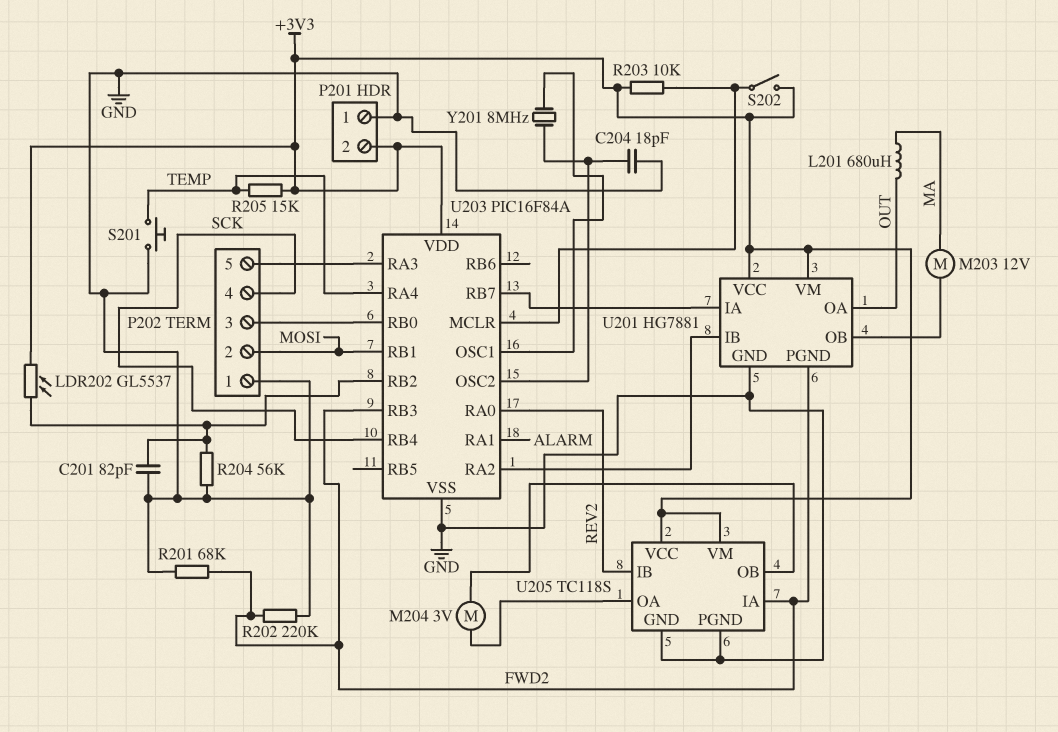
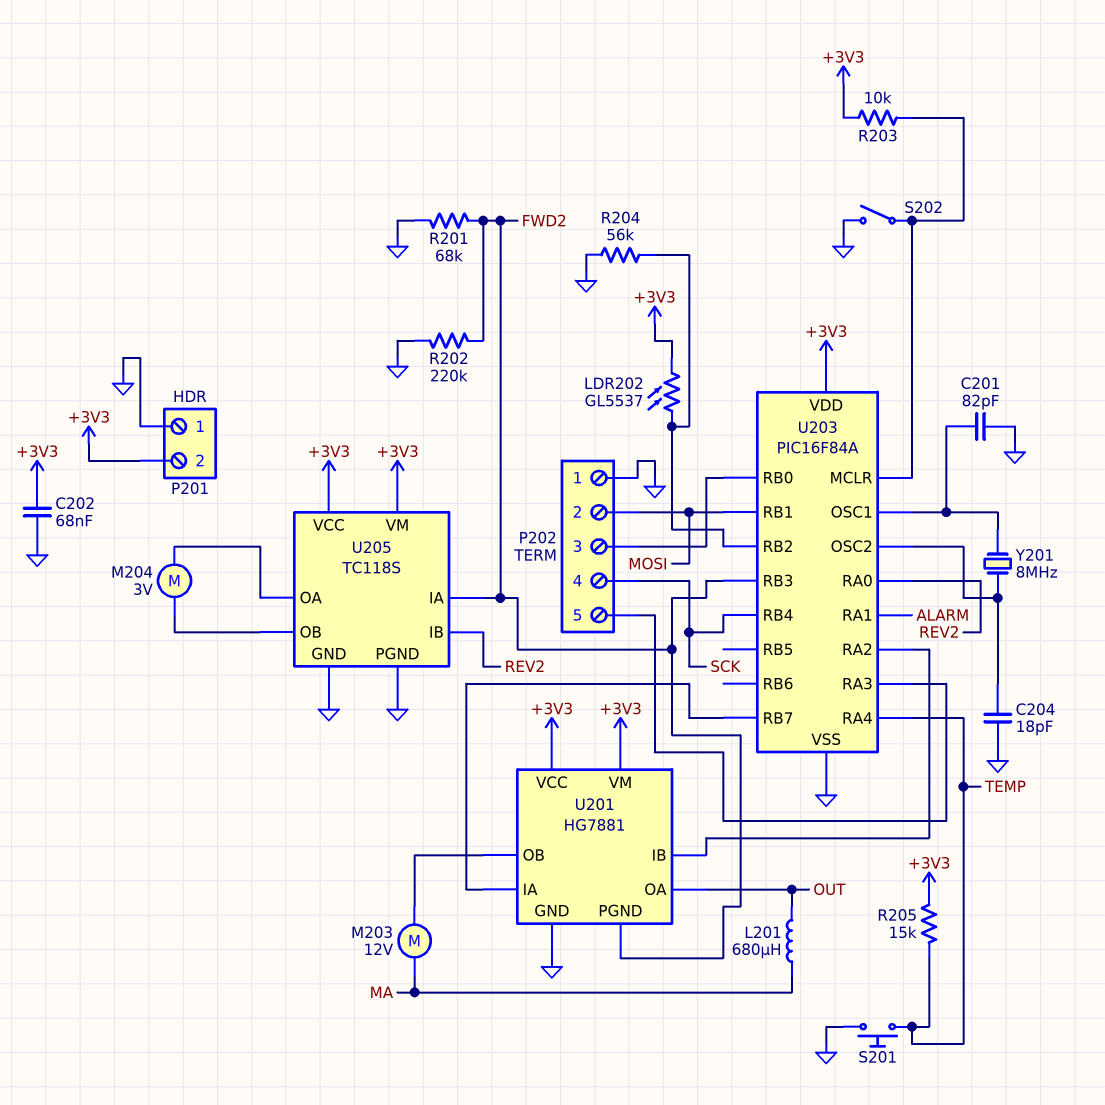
C201: 82pF (GND, U203/RB2) -> 82pF (GND, U203/OSC1)
C202: none -> 68nF (+3V3, GND)
S202: switch (+3V3, U203/MCLR) -> switch (GND, U203/MCLR)

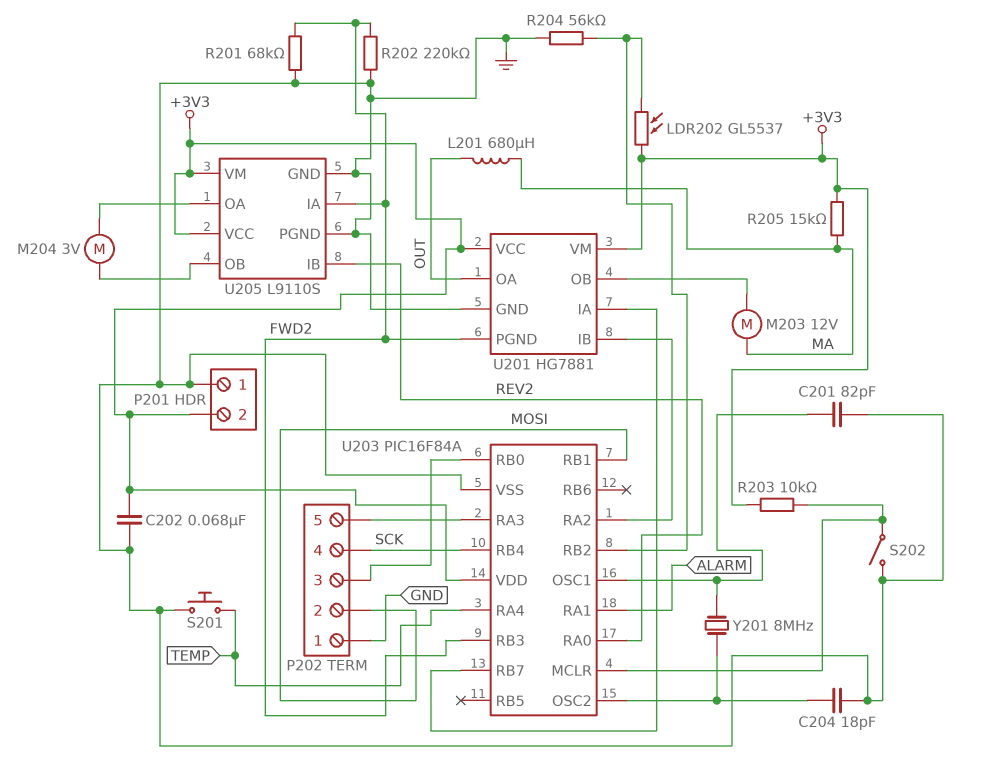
R205: 15k (+3V3, TEMP) -> 15k (+3V3, MA)
U205: TC118S -> L9110S

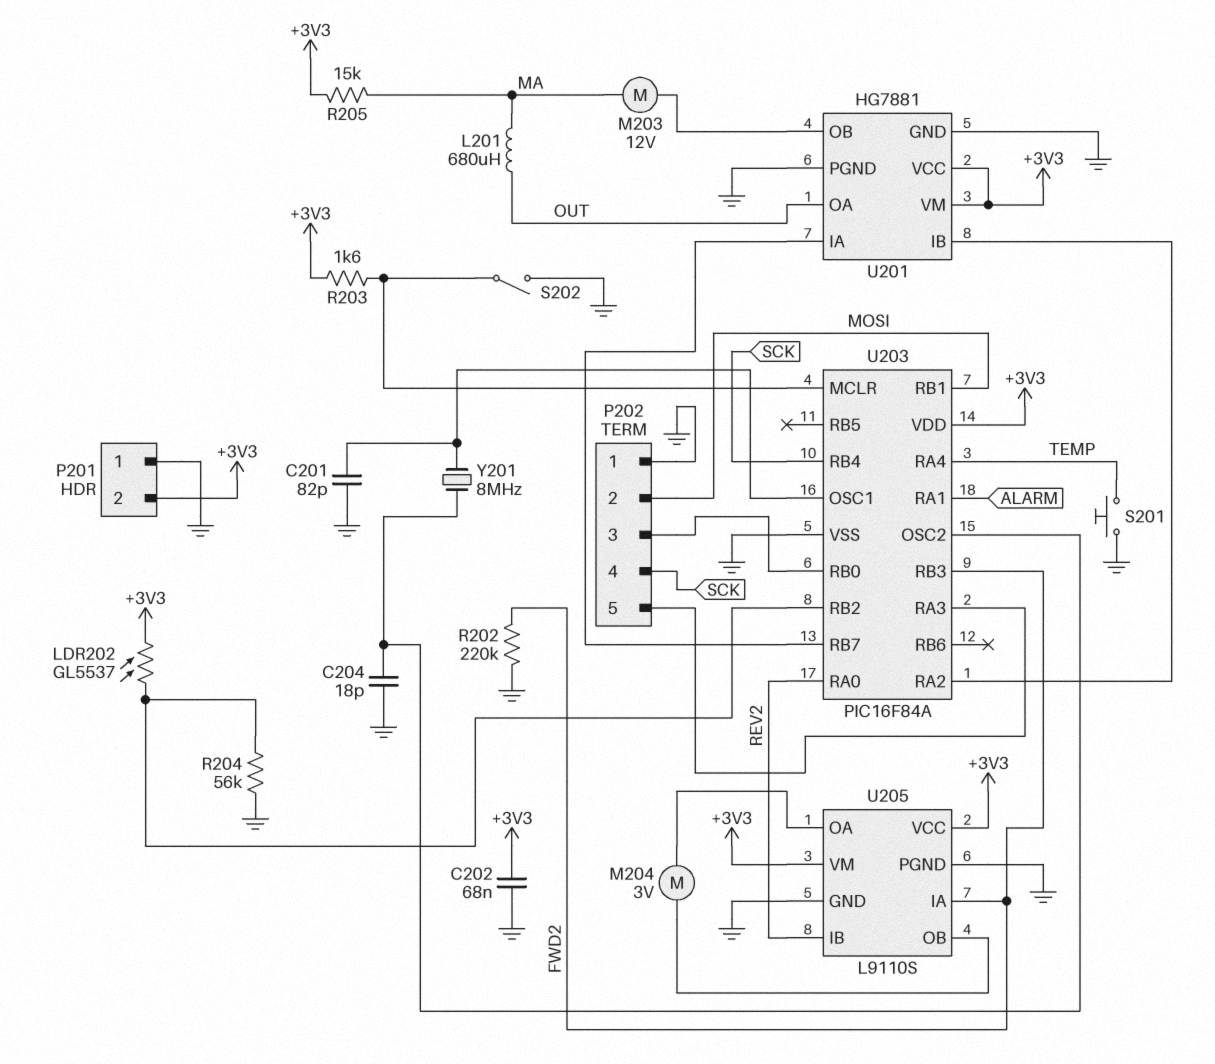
R201: 68k (FWD2, GND) -> none
R203: 10k (+3V3, U203/MCLR) -> 1.6k (+3V3, U203/MCLR)
U201 pin PGND: FWD2 -> GND

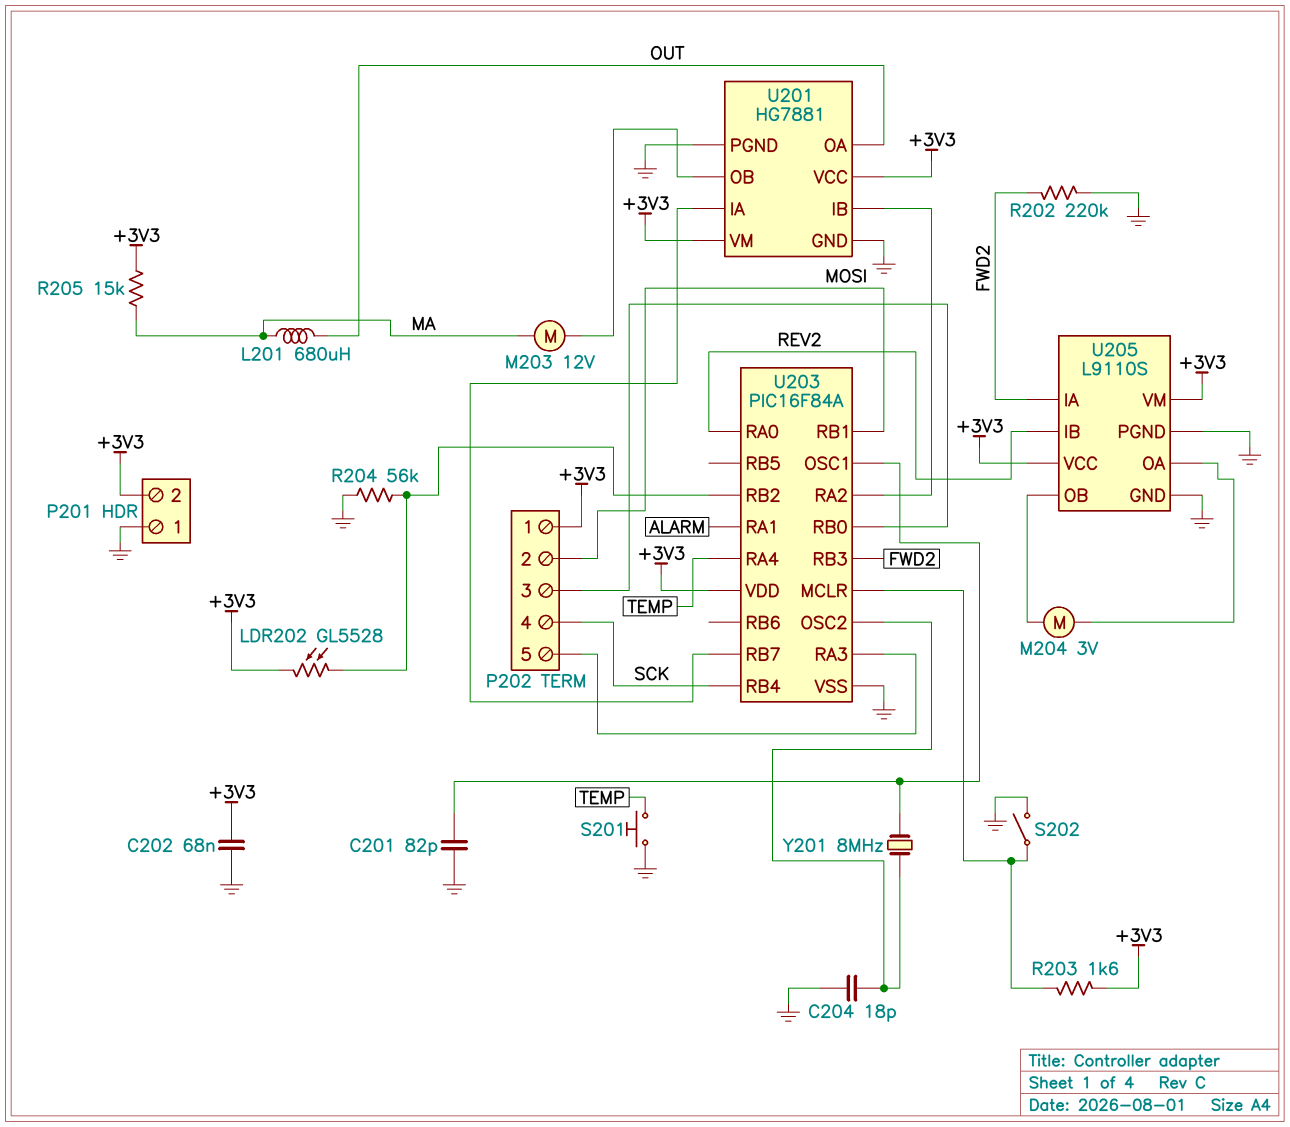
LDR202: GL5537 (+3V3, U203/RB2) -> GL5528 (+3V3, U203/RB2)
P202 pin 1: GND -> +3V3

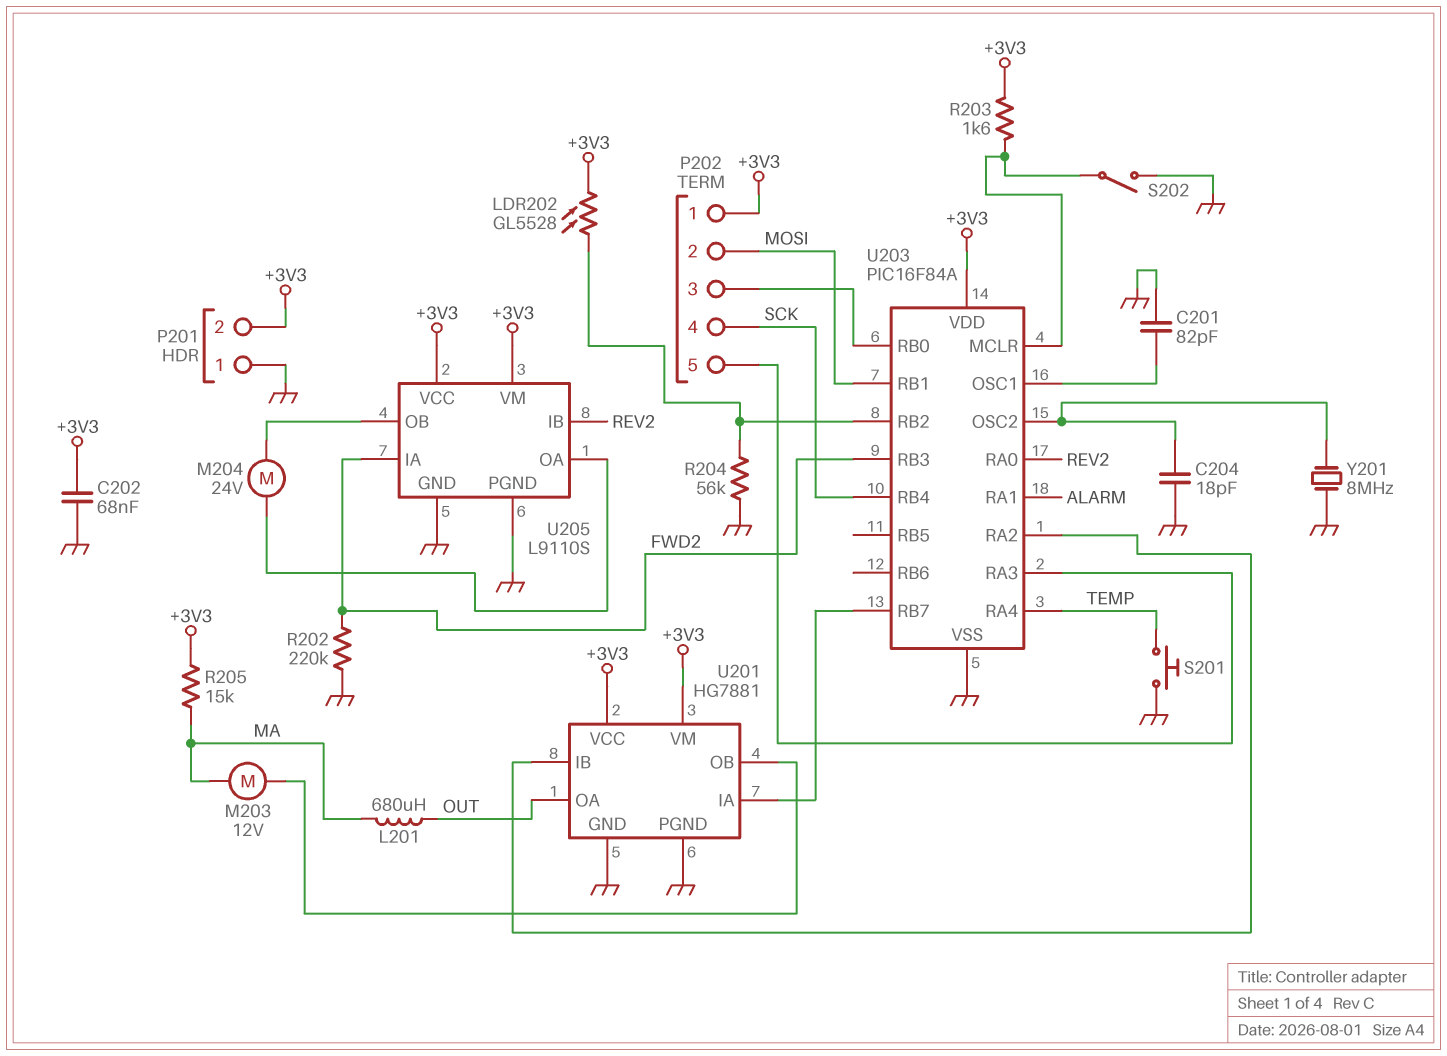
M204: motor 3V (U205/OA, U205/OB) -> motor 24V (U205/OA, U205/OB)
Y201: 8MHz (U203/OSC1, U203/OSC2) -> 8MHz (GND, U203/OSC2)

